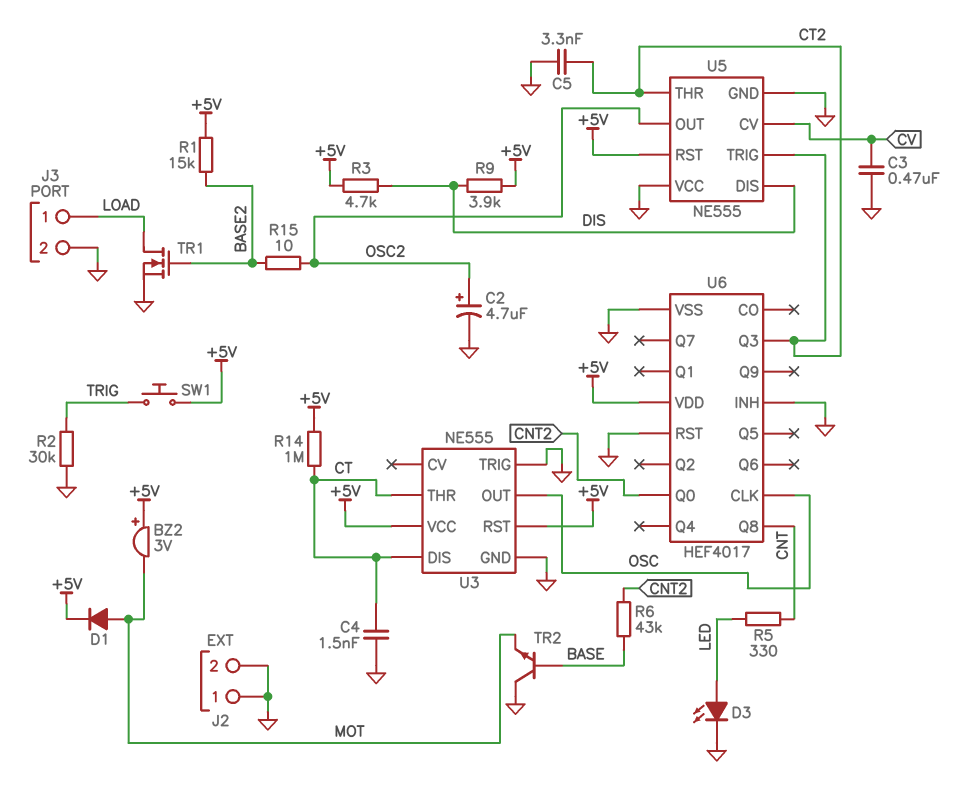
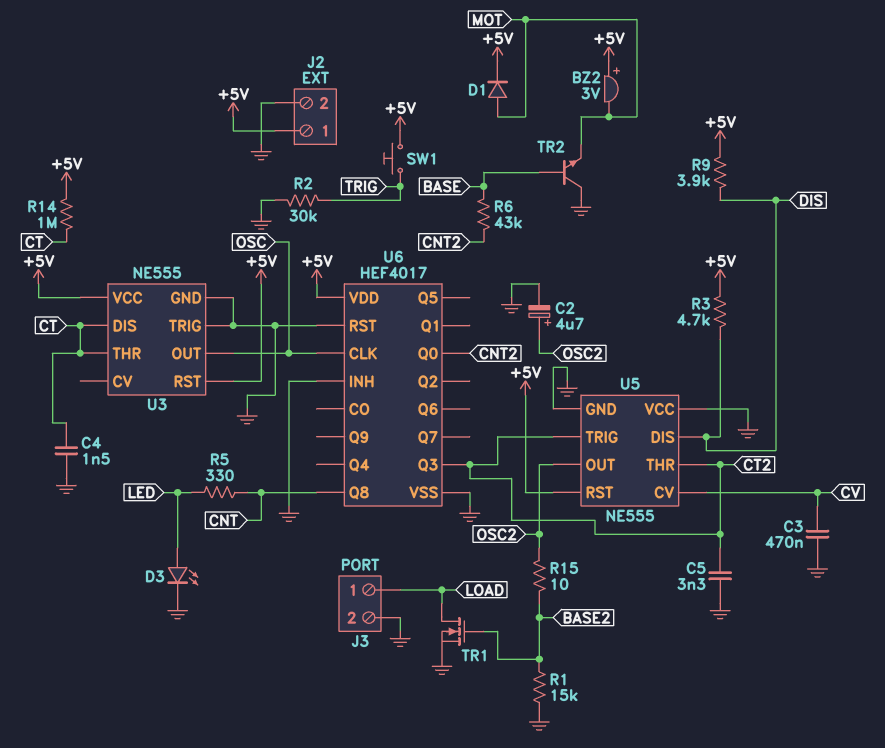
J2 pin 1: GND -> +5V
R1: 15k (+5V, BASE2) -> 15k (BASE2, GND)

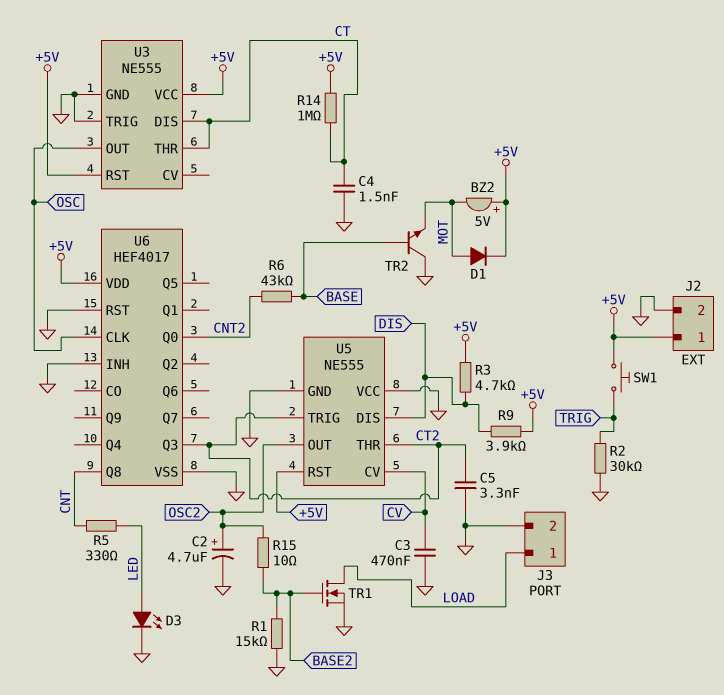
BZ2: buzzer 3V (plus +5V, minus MOT) -> buzzer 5V (plus +5V, minus MOT)

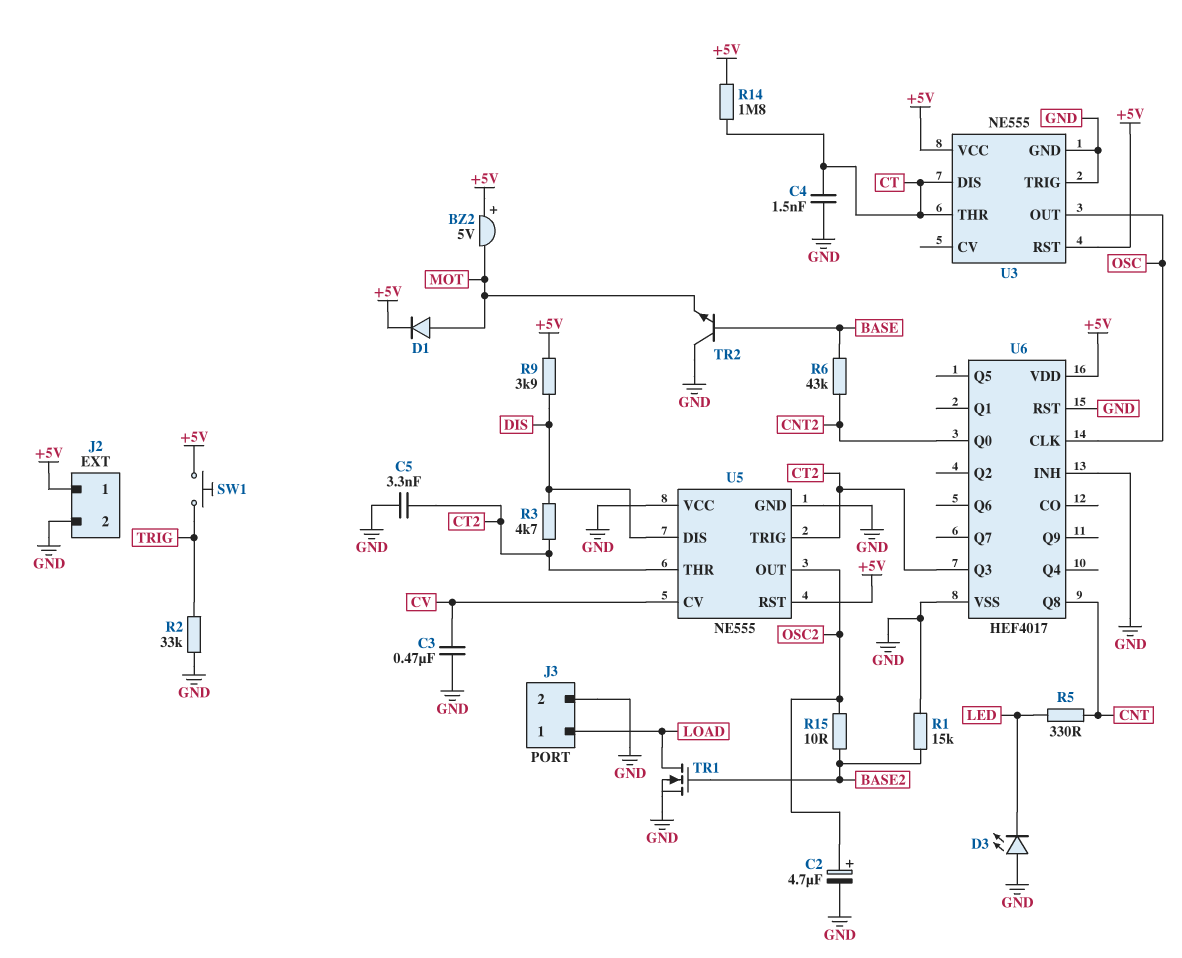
D3: LED (A LED, K GND) -> LED (A GND, K LED)
R2: 30k (GND, TRIG) -> 33k (GND, TRIG)
R3: 4.7k (+5V, DIS) -> 4.7k (CT2, DIS)
R14: 1M (+5V, CT) -> 1.8M (+5V, CT)

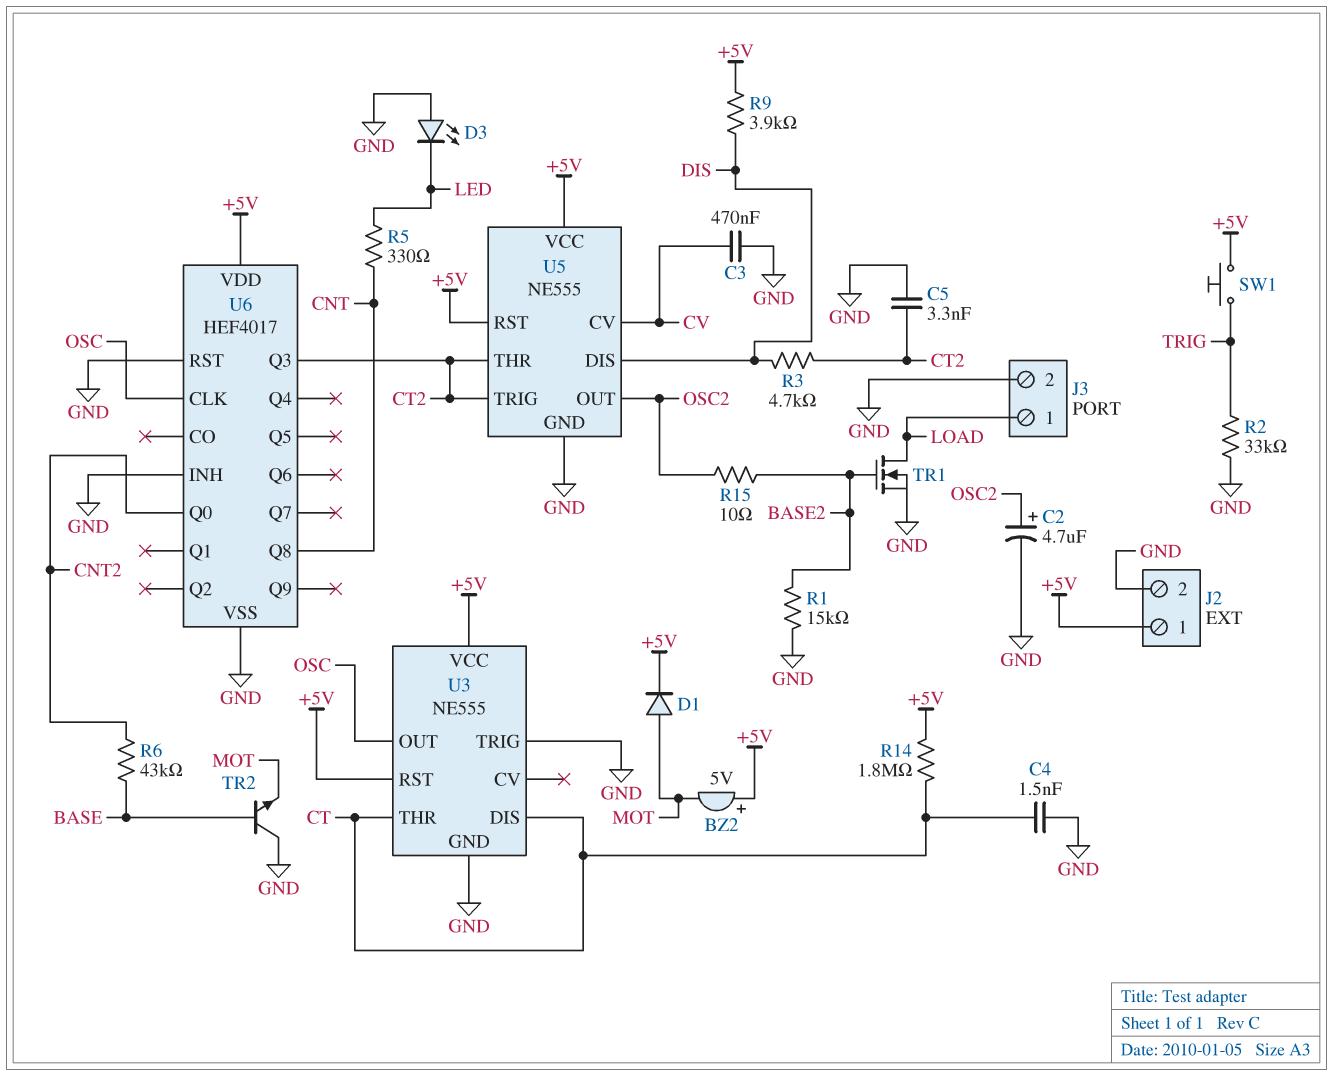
U5 pin VCC: GND -> +5V

